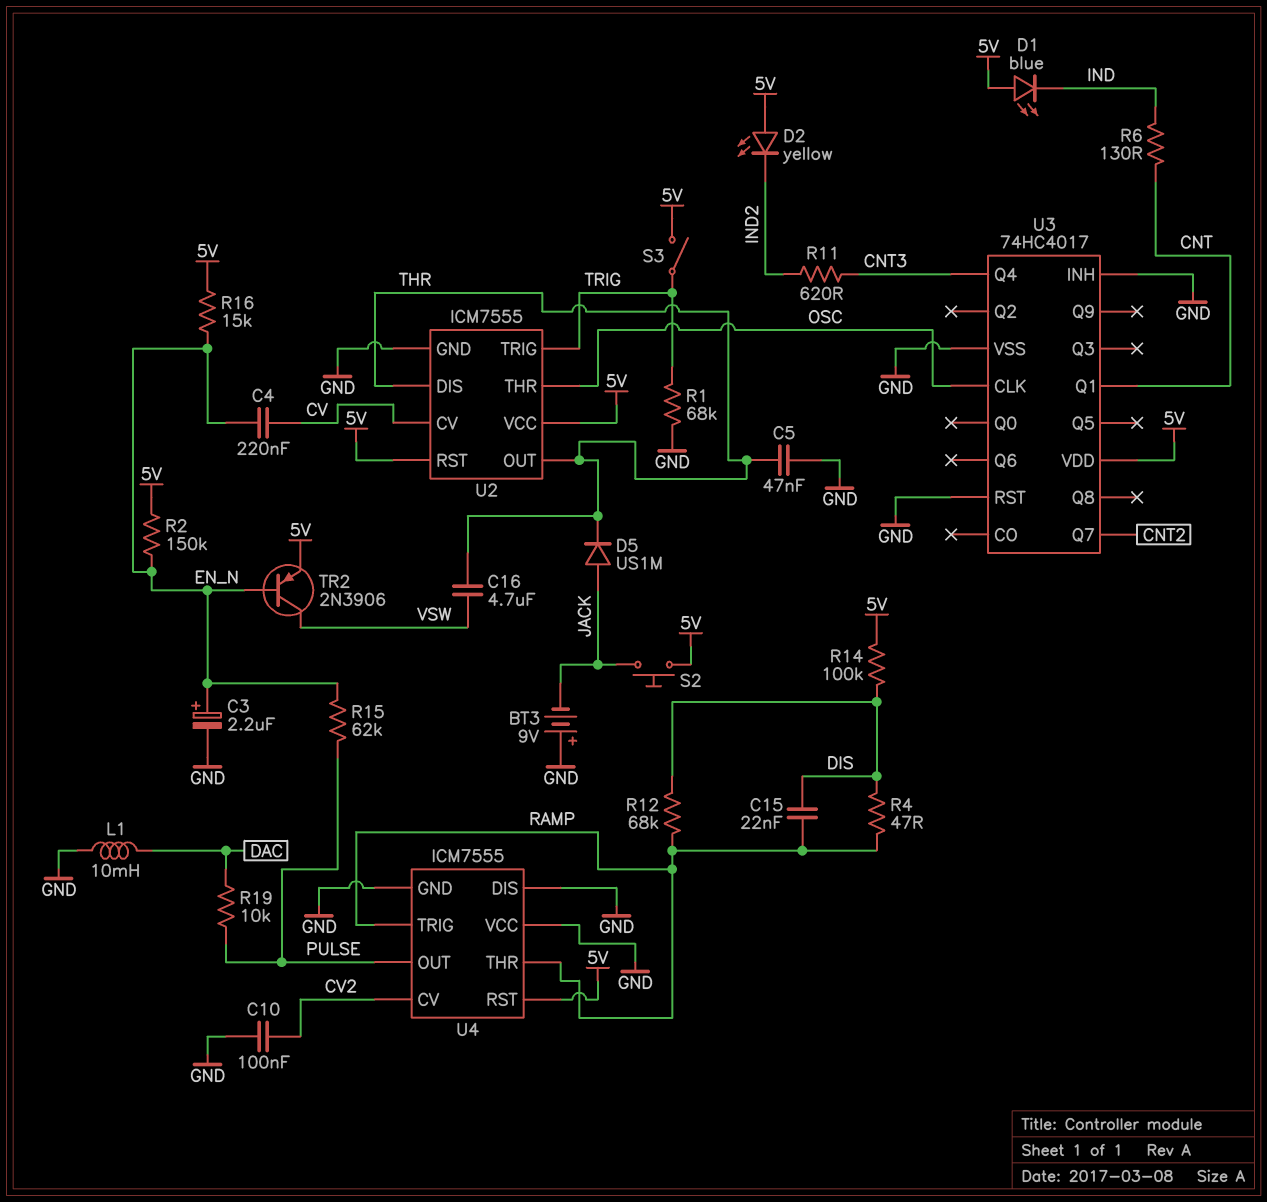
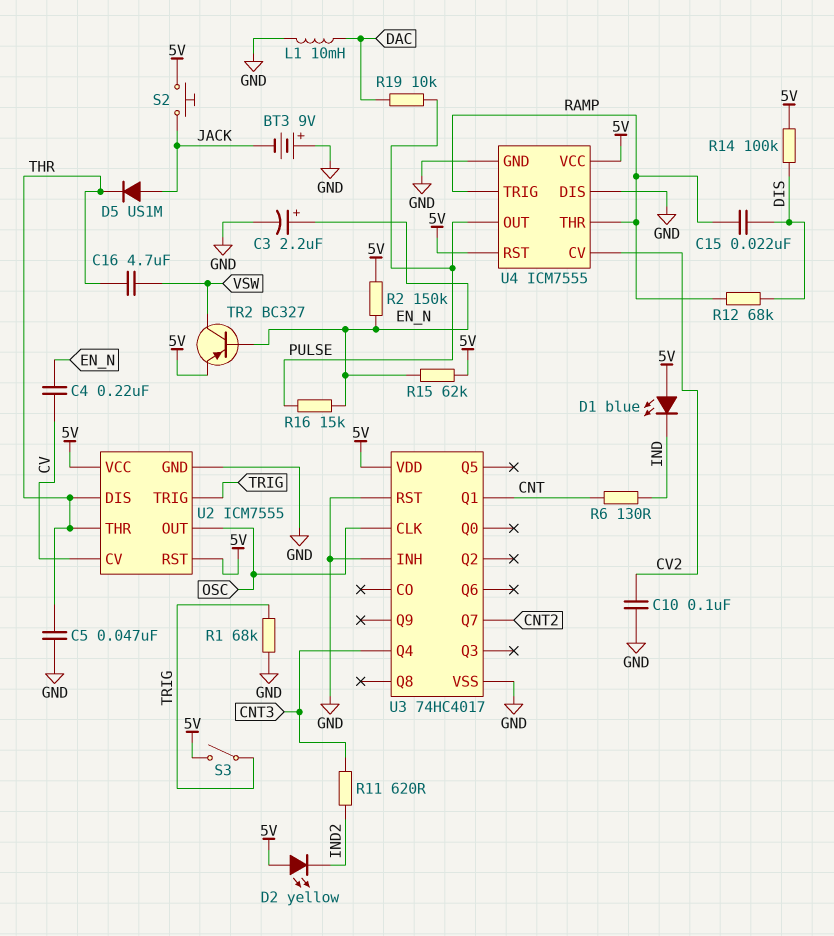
R4: 47 (DIS, RAMP) -> none
R15: 62k (EN_N, PULSE) -> 62k (5V, EN_N)
R16: 15k (5V, EN_N) -> 15k (EN_N, PULSE)
TR2: PNP 2N3906 (B EN_N, C VSW, E 5V) -> PNP BC327 (B EN_N, C VSW, E 5V)
U2 pin OUT: THR -> OSC
U2 pin THR: OSC -> THR
U4 pin VCC: GND -> 5V

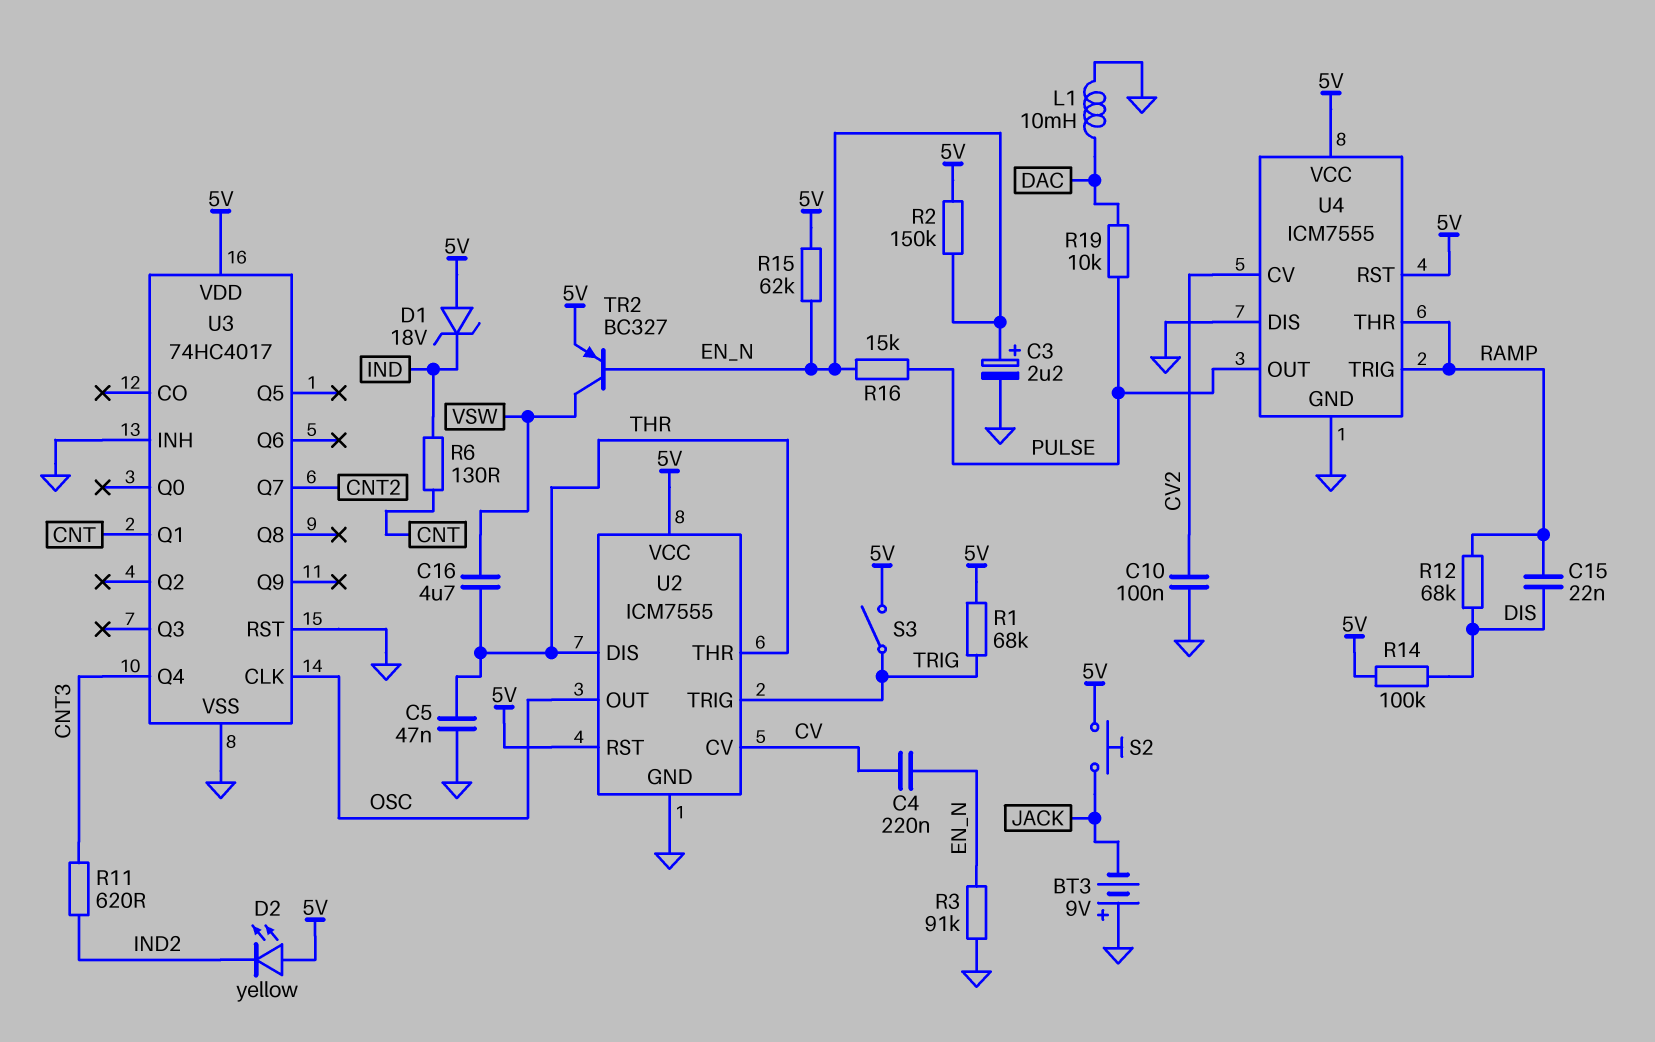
D1: LED blue (A 5V, K IND) -> zener 18V (A 5V, K IND)
D5: diode US1M (A JACK, K THR) -> none
R1: 68k (GND, TRIG) -> 68k (5V, TRIG)
R3: none -> 91k (EN_N, GND)

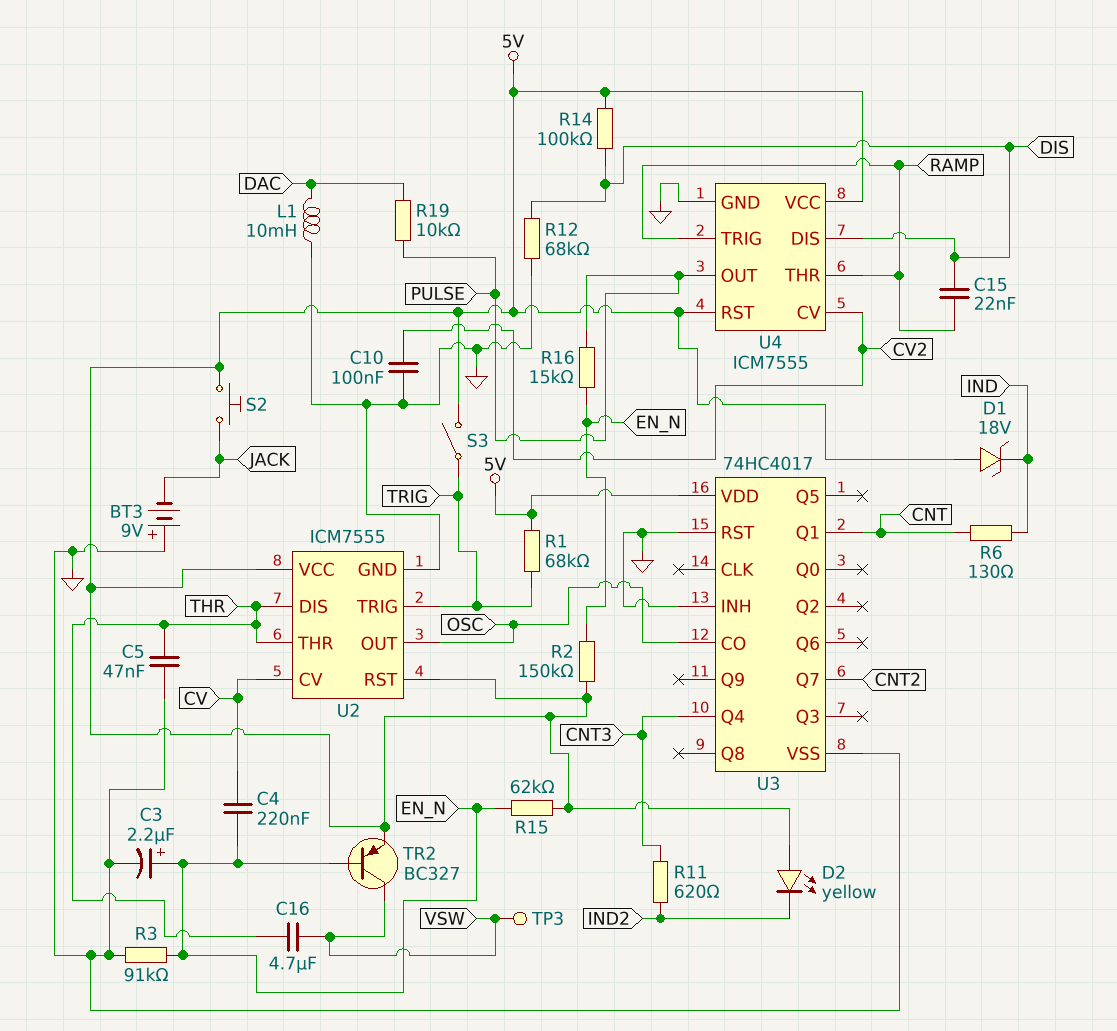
R12: 68k (DIS, RAMP) -> 68k (DIS, GND)
TP3: none -> test point (VSW)
U3 pin CLK: OSC -> none
U3 pin CO: none -> OSC
U4 pin DIS: GND -> DIS

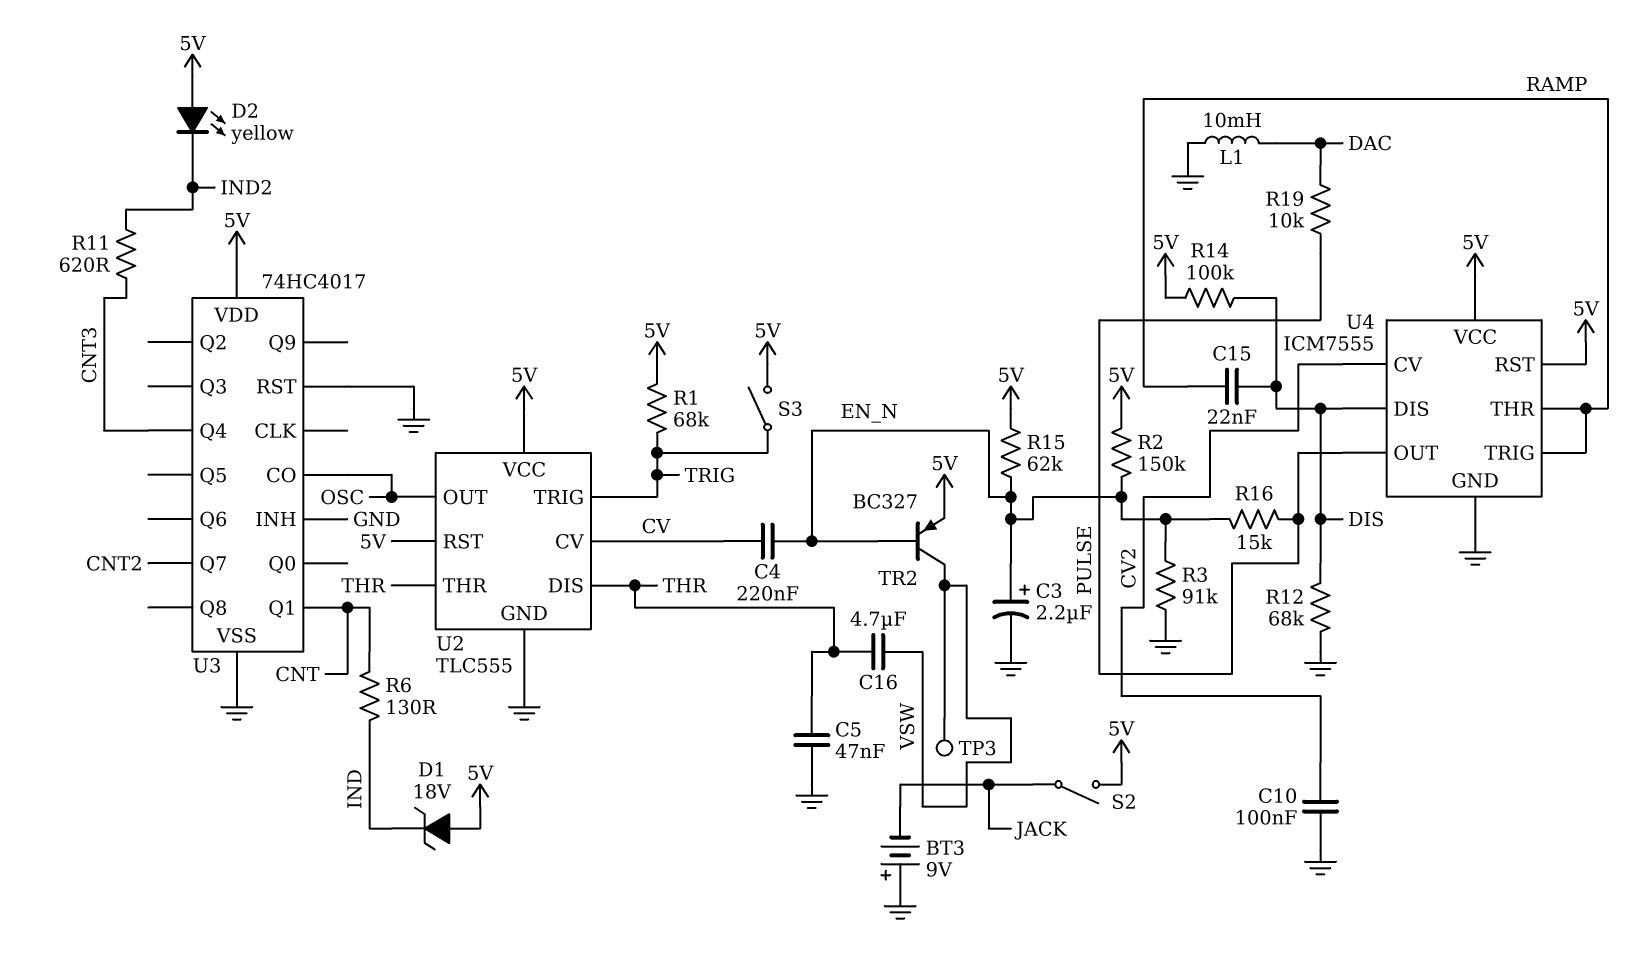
S2: button (5V, JACK) -> switch (5V, JACK)
U2: ICM7555 -> TLC555

